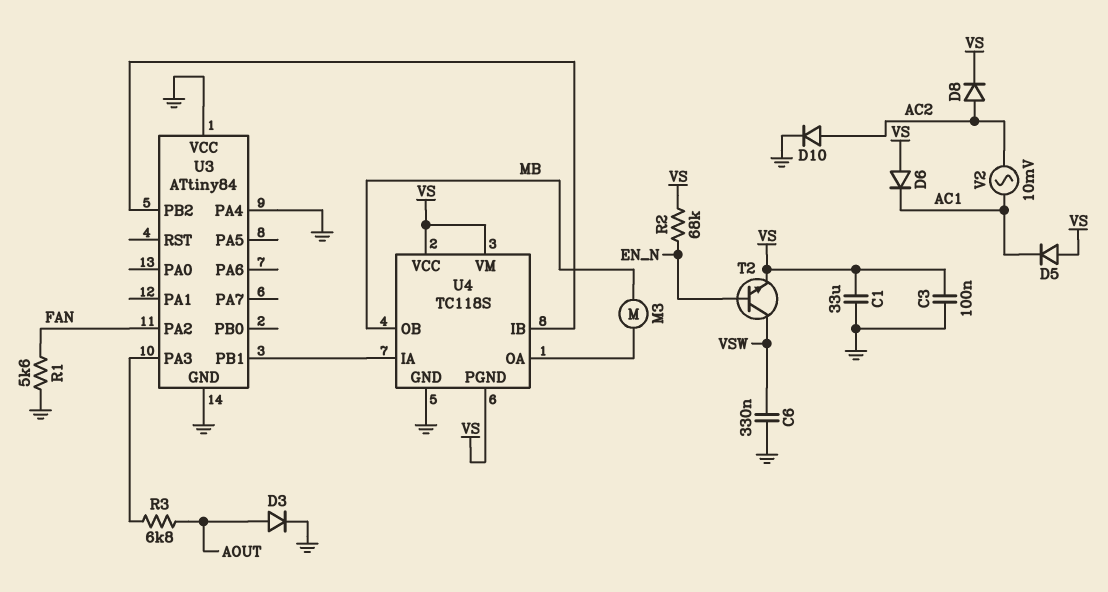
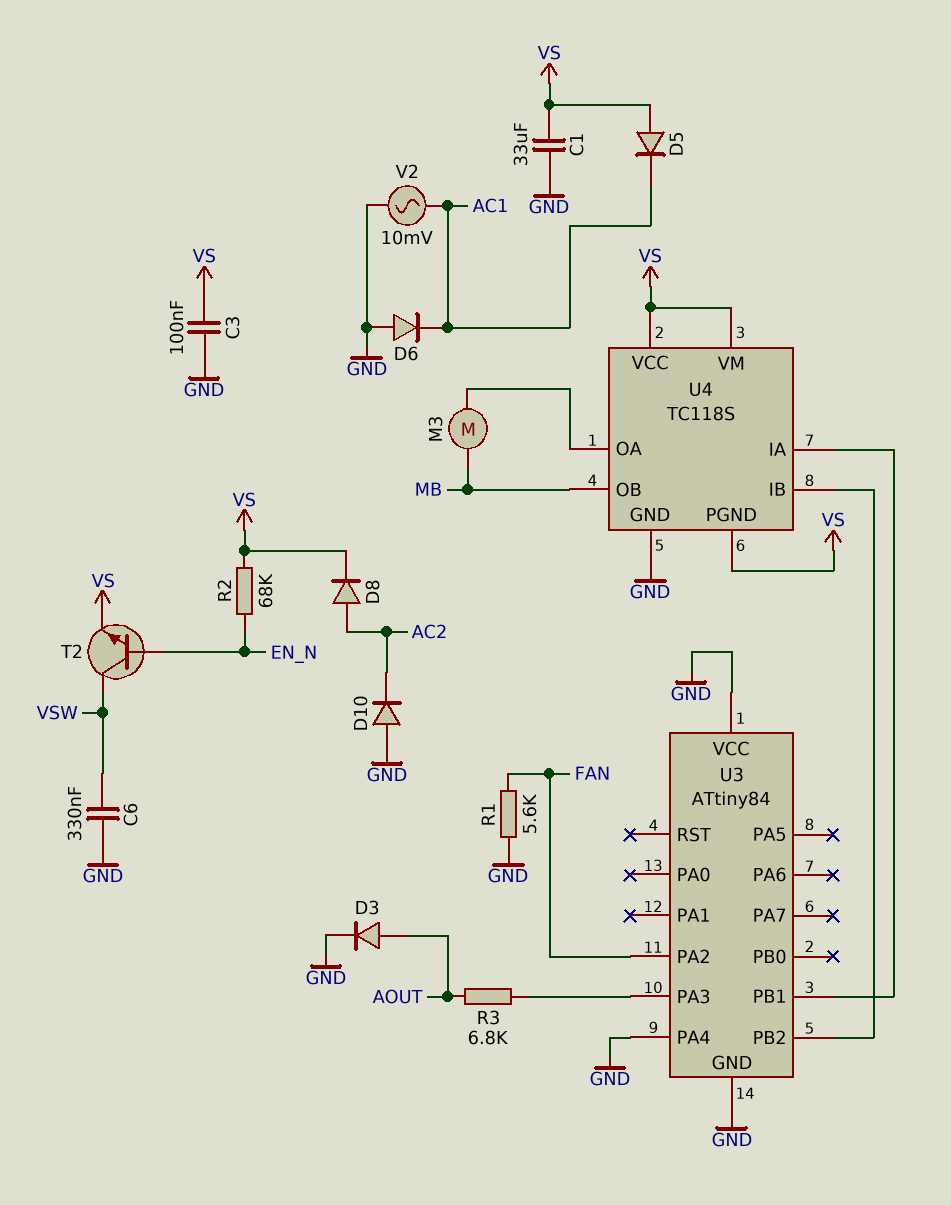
D6: diode (A VS, K AC1) -> diode (A GND, K AC1)
D10: diode (A AC2, K GND) -> diode (A GND, K AC2)
V2: AC 10mV (AC1, AC2) -> AC 10mV (AC1, GND)

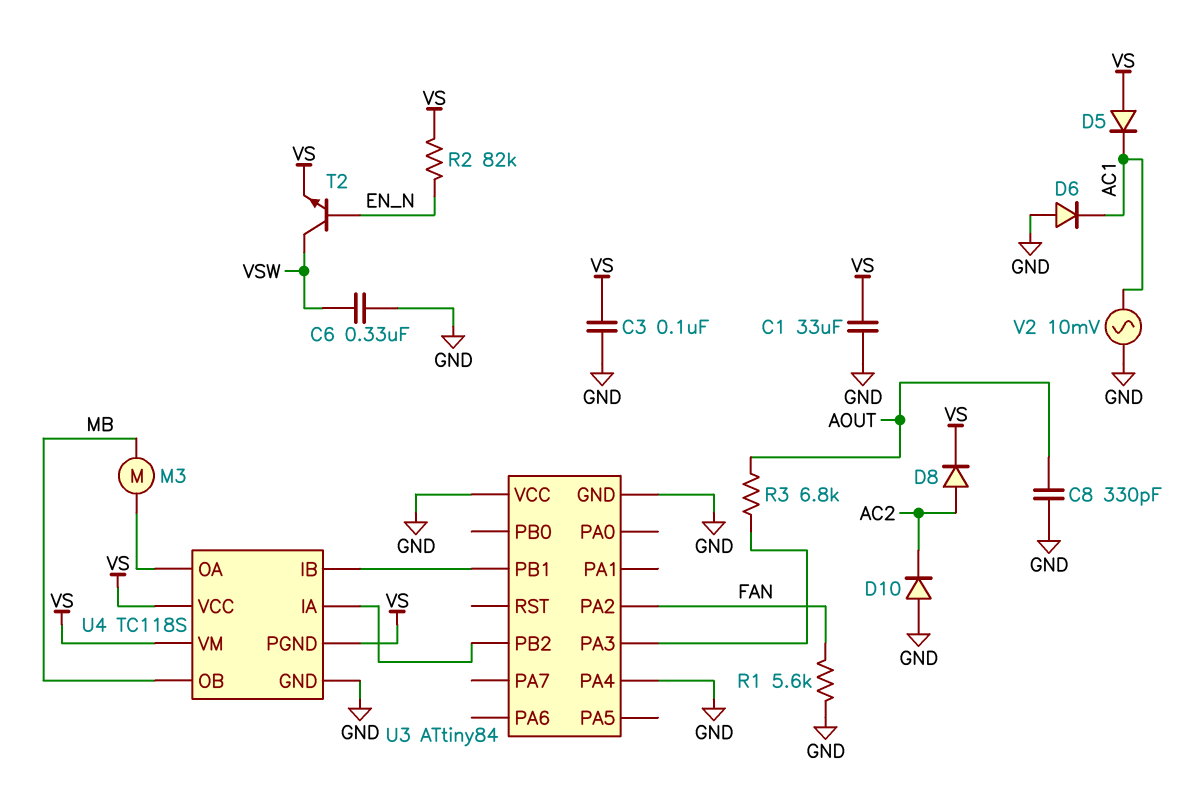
C8: none -> 330pF (AOUT, GND)
D3: diode (A AOUT, K GND) -> none
R2: 68k (EN_N, VS) -> 82k (EN_N, VS)
U4 pin IA: U3/PB1 -> U3/PB2
U4 pin IB: U3/PB2 -> U3/PB1

